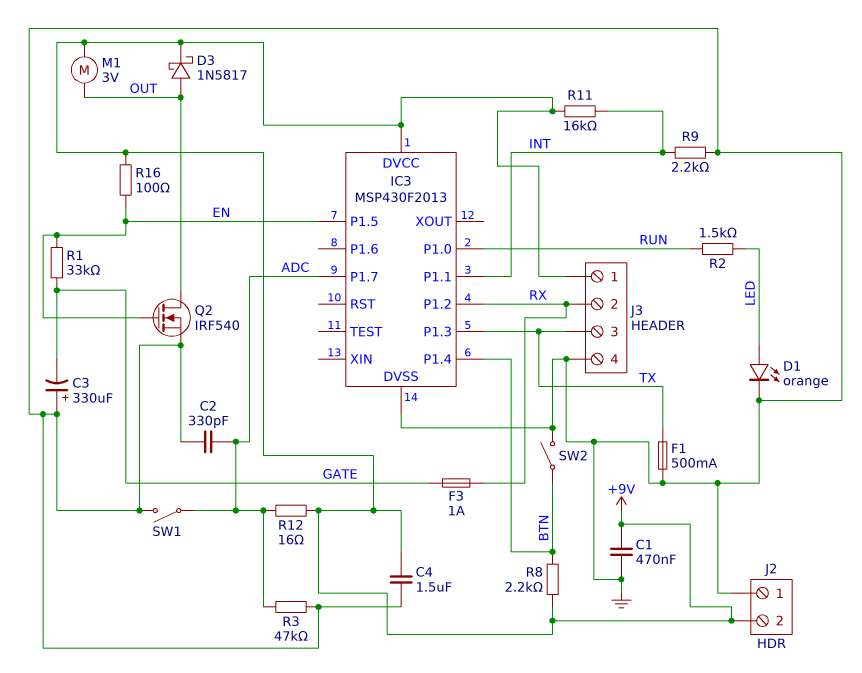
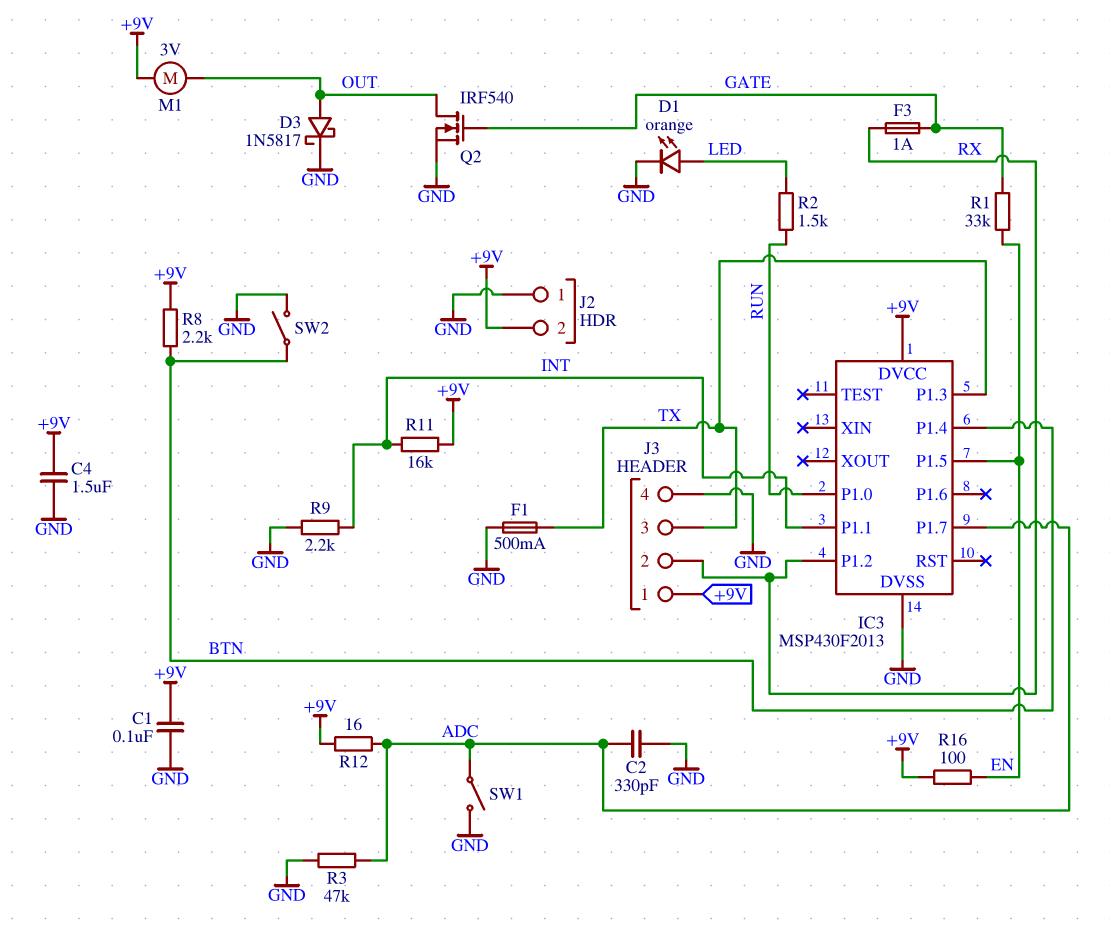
C1: 470nF (+9V, GND) -> 100nF (+9V, GND)
C3: 330uF (plus GND, minus GATE) -> none
D3: schottky 1N5817 (A OUT, K +9V) -> schottky 1N5817 (A OUT, K GND)
Q2: NMOS IRF540 (G EN, D OUT, S GND) -> NMOS IRF540 (G GATE, D OUT, S GND)

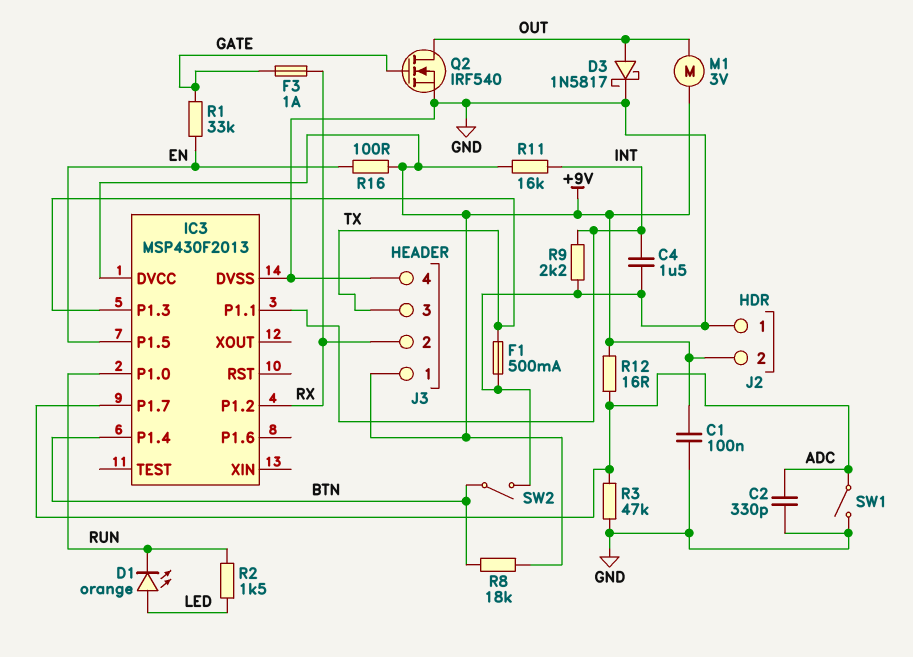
C4: 1.5uF (+9V, GND) -> 1.5uF (GND, INT)
D1: LED orange (A LED, K GND) -> LED orange (A LED, K RUN)
R8: 2.2k (+9V, BTN) -> 18k (+9V, BTN)

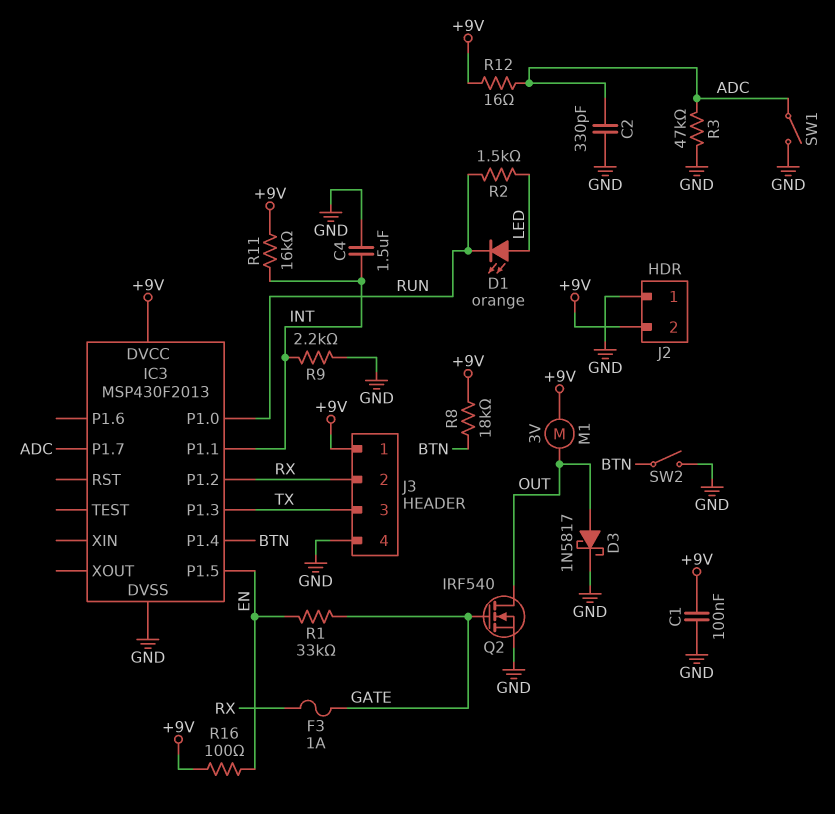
F1: 500mA (GND, TX) -> none

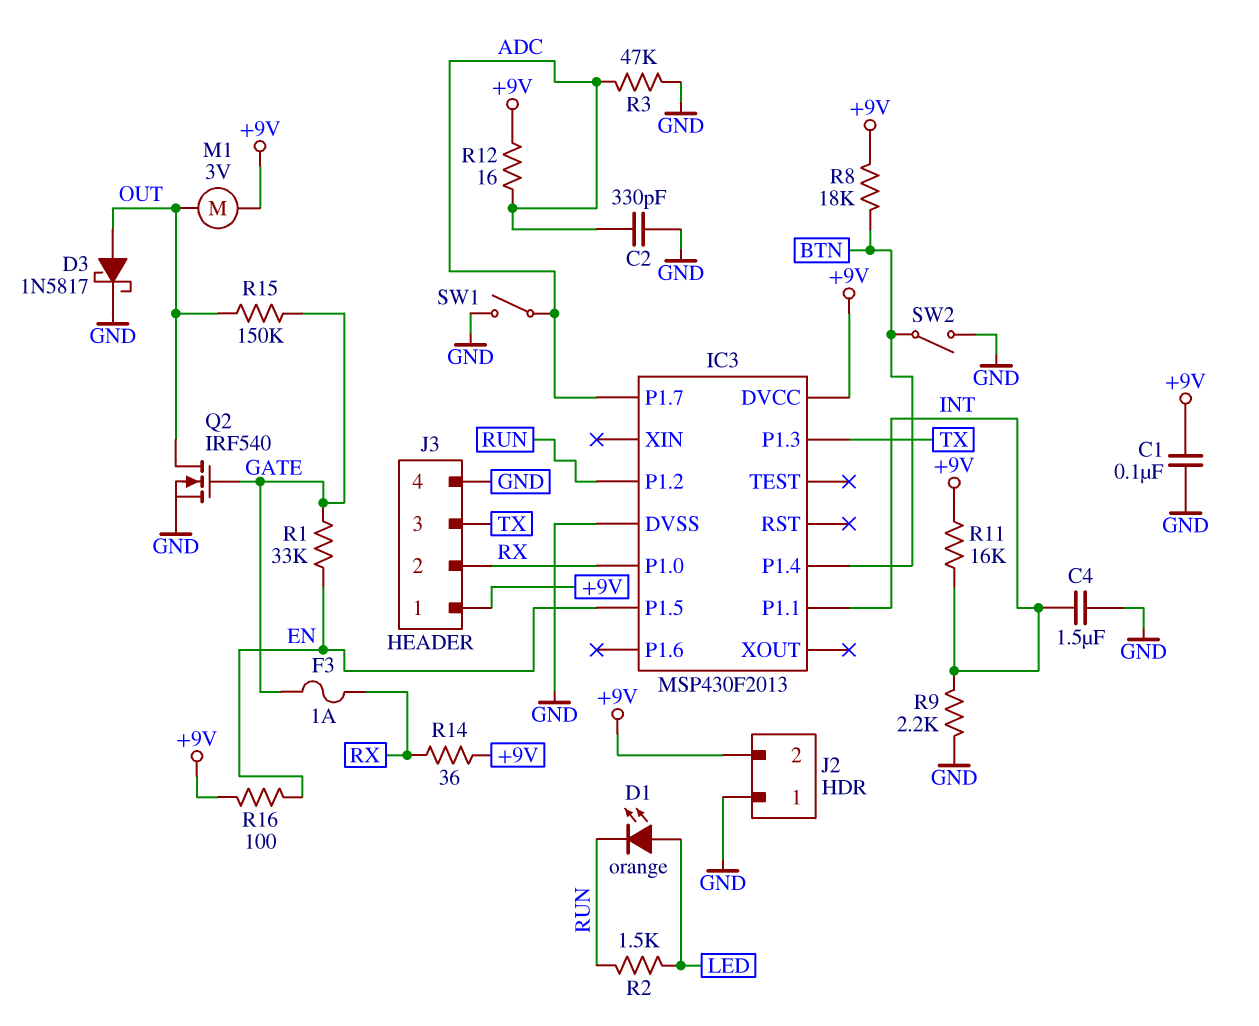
IC3 pin P1.0: RUN -> RX
IC3 pin P1.2: RX -> RUN
R14: none -> 36 (+9V, RX)
R15: none -> 150k (GATE, OUT)

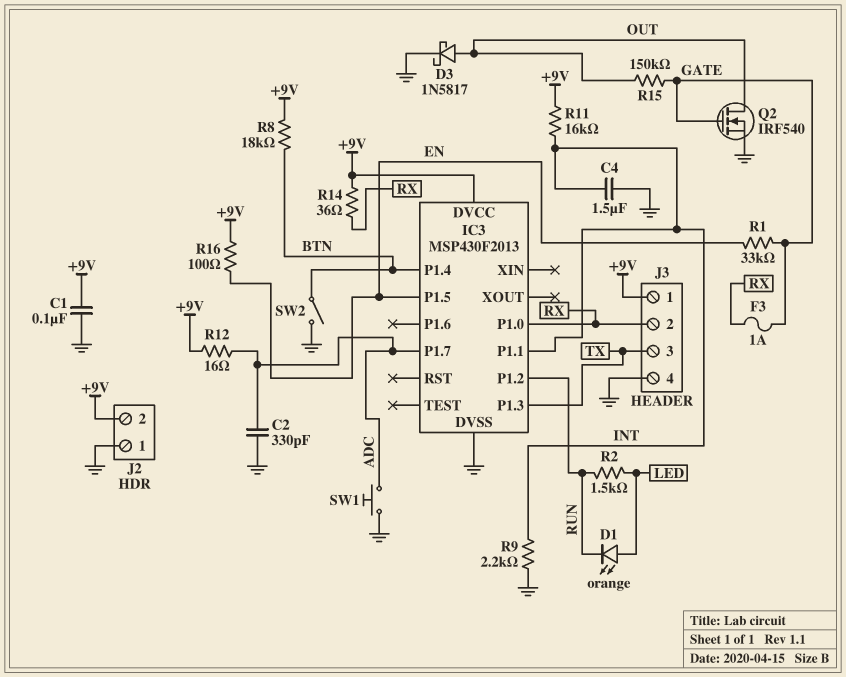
M1: motor 3V (+9V, OUT) -> none
R3: 47k (ADC, GND) -> none
SW1: switch (ADC, GND) -> button (ADC, GND)

